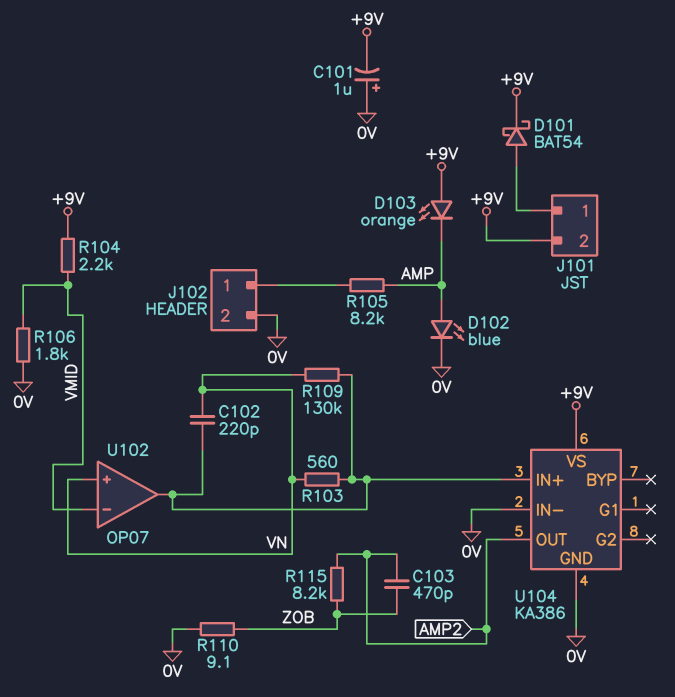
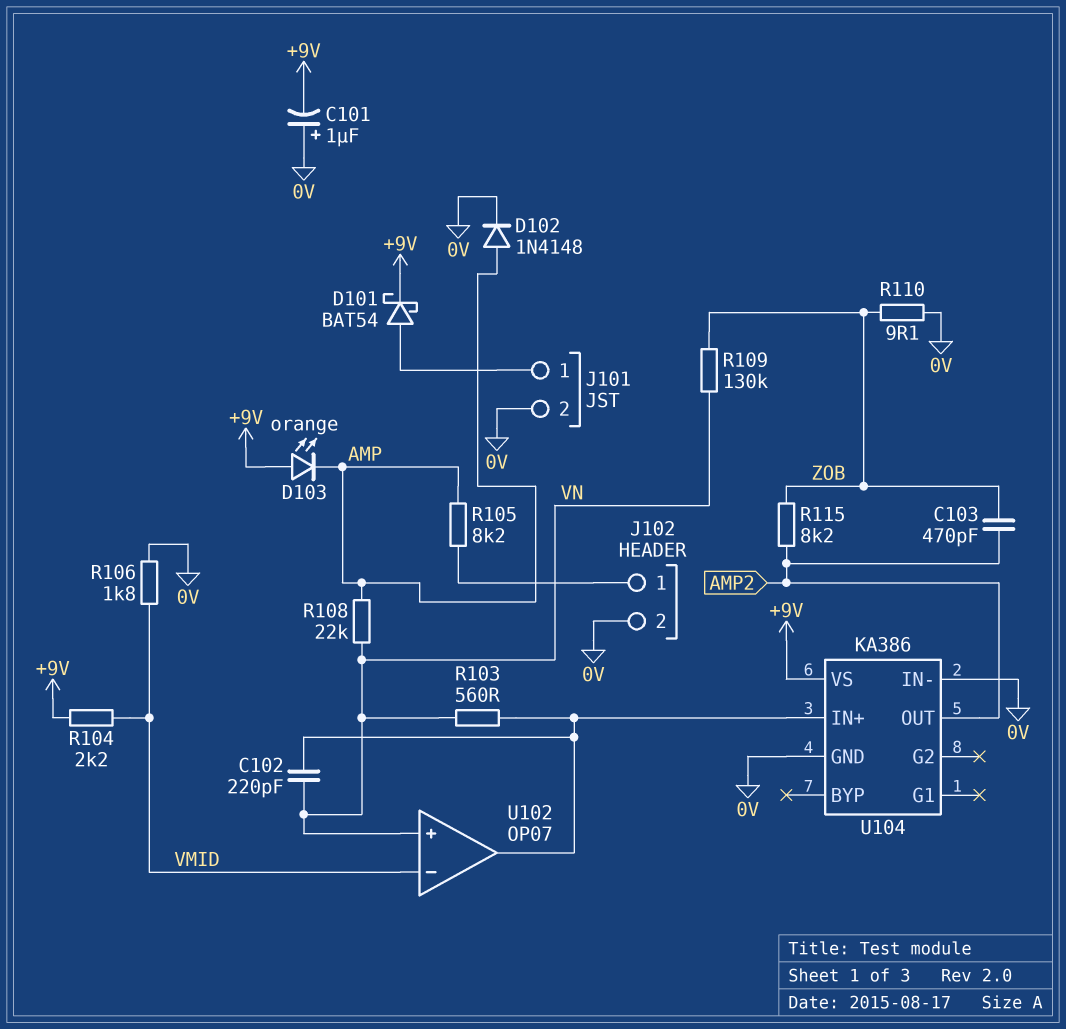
D102: LED blue (A AMP, K 0V) -> diode 1N4148 (A AMP, K 0V)
J101 pin 2: +9V -> 0V
R108: none -> 22k (AMP, VN)
R109: 130k (U102/out, VN) -> 130k (VN, ZOB)

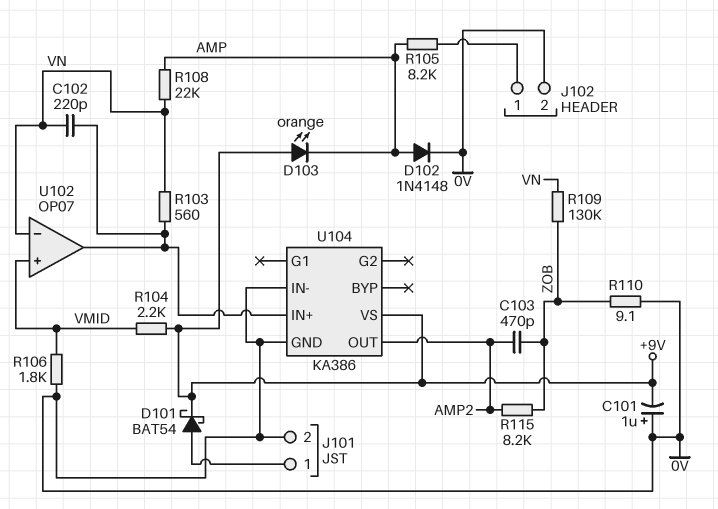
U102 pin in+: VN -> VMID
U102 pin in-: VMID -> VN

